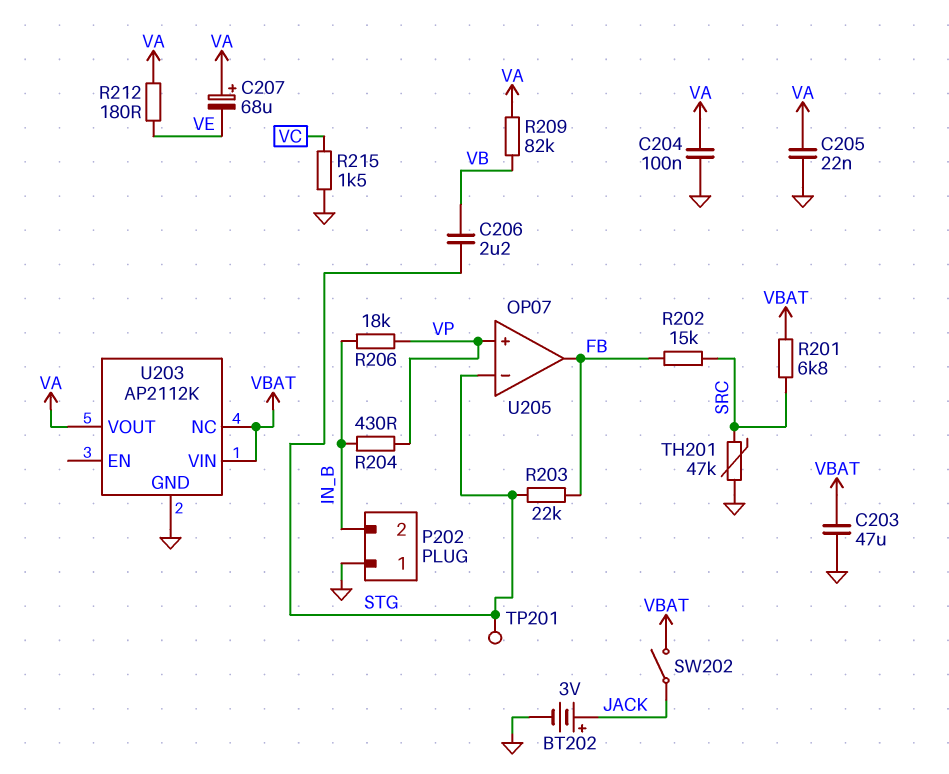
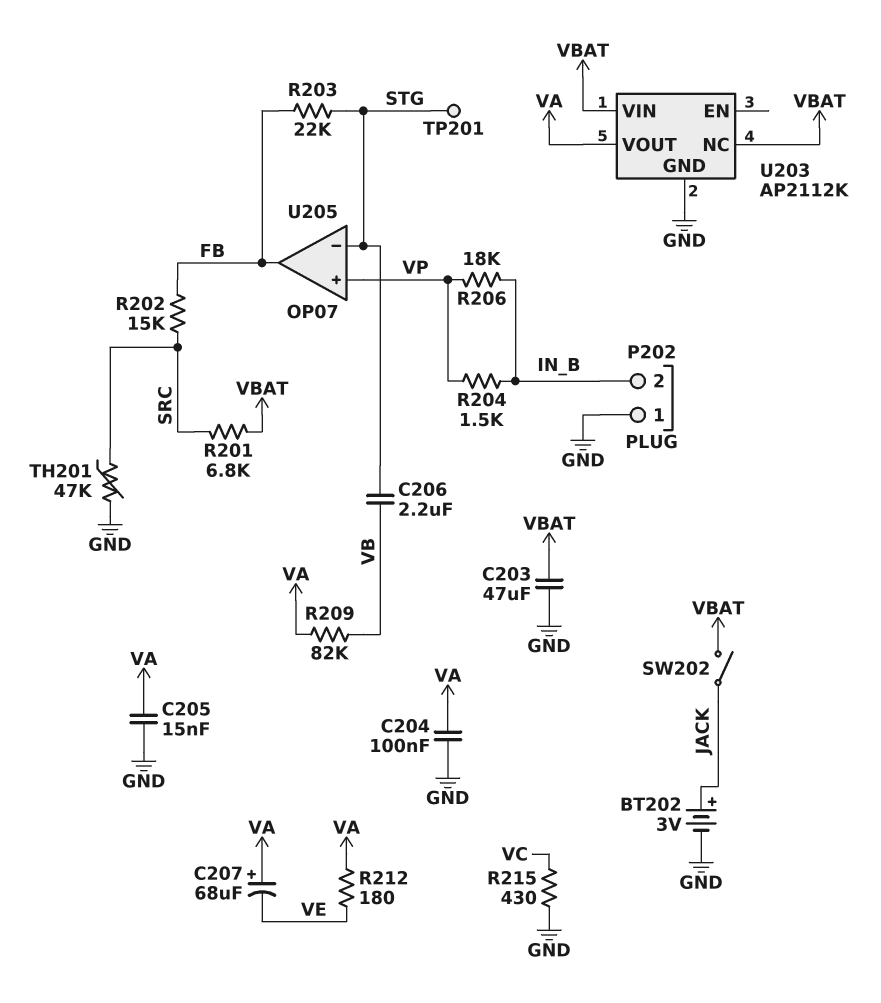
C205: 22nF (GND, VA) -> 15nF (GND, VA)
R204: 430 (IN_B, VP) -> 1.5k (IN_B, VP)
R215: 1.5k (GND, VC) -> 430 (GND, VC)

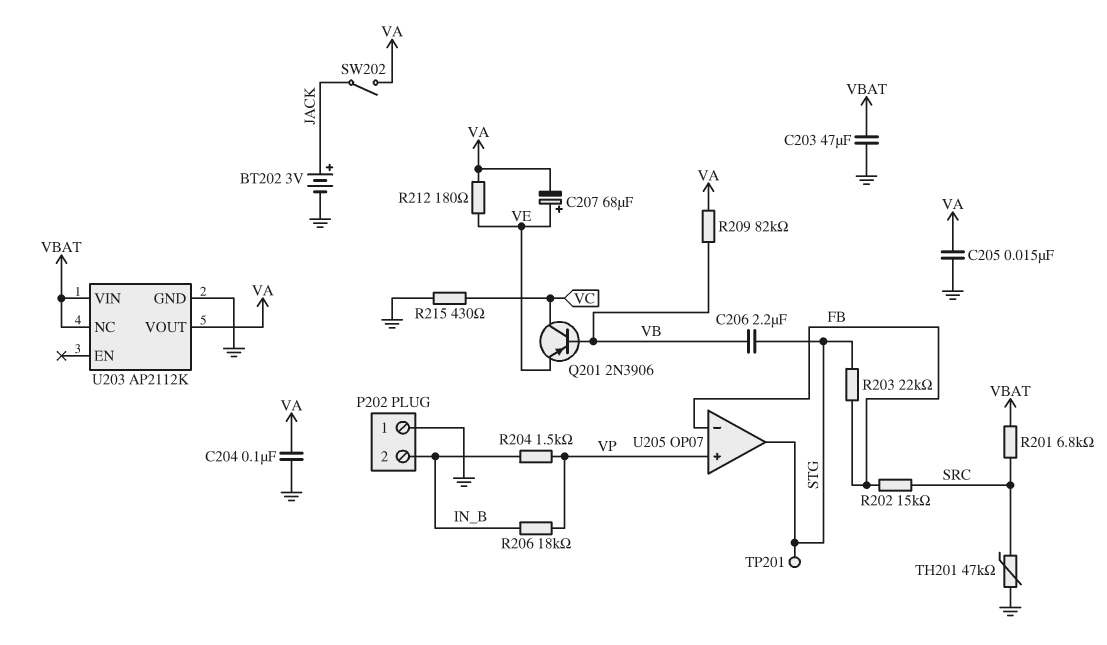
C207: 68uF (plus VA, minus VE) -> 68uF (plus VE, minus VA)
Q201: none -> PNP 2N3906 (B VB, C VC, E VE)
SW202: switch (JACK, VBAT) -> switch (JACK, VA)
U205 pin in-: STG -> FB
U205 pin out: FB -> STG

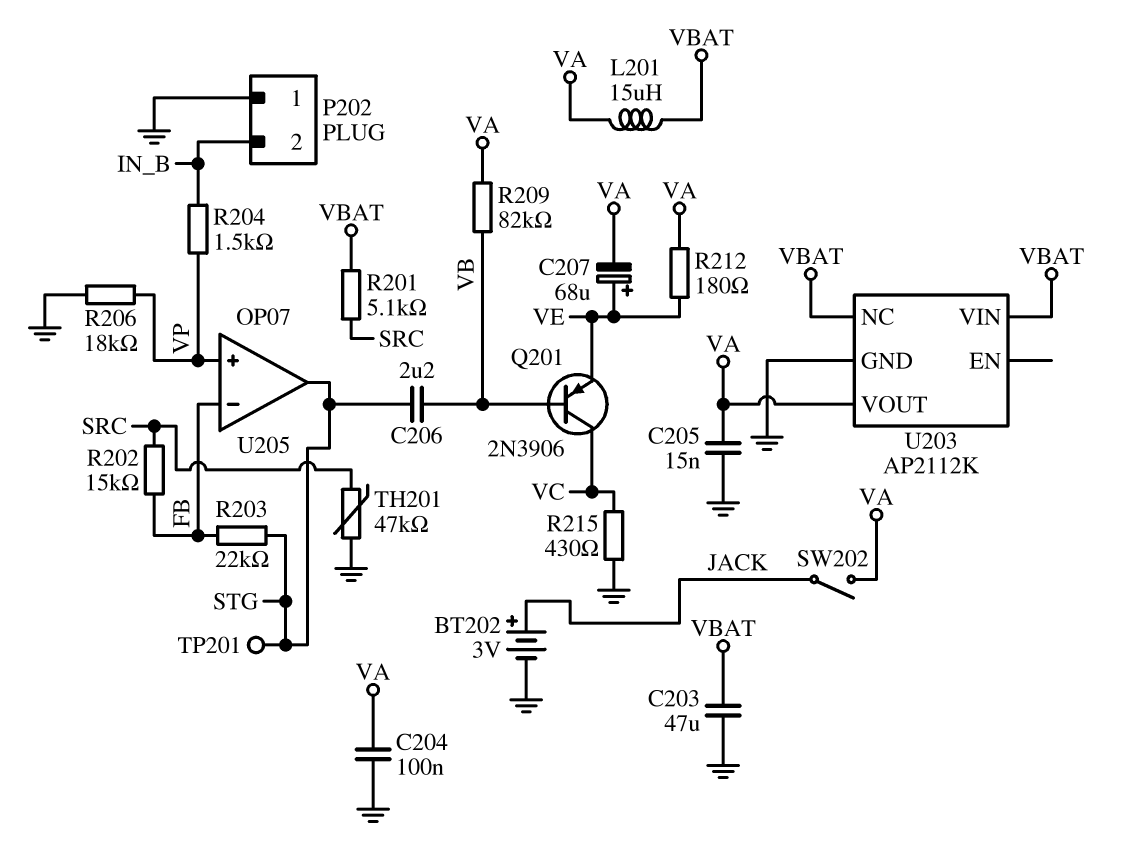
L201: none -> 15uH (VA, VBAT)
R201: 6.8k (SRC, VBAT) -> 5.1k (SRC, VBAT)
R206: 18k (IN_B, VP) -> 18k (GND, VP)

